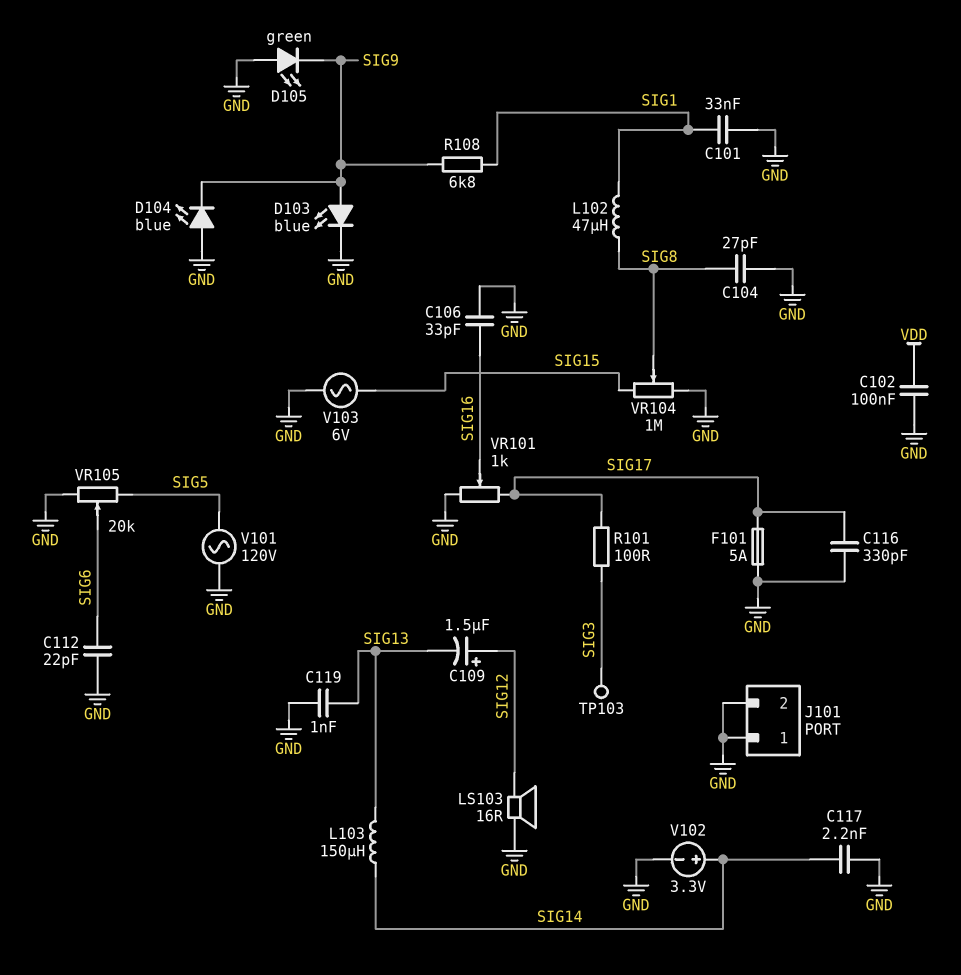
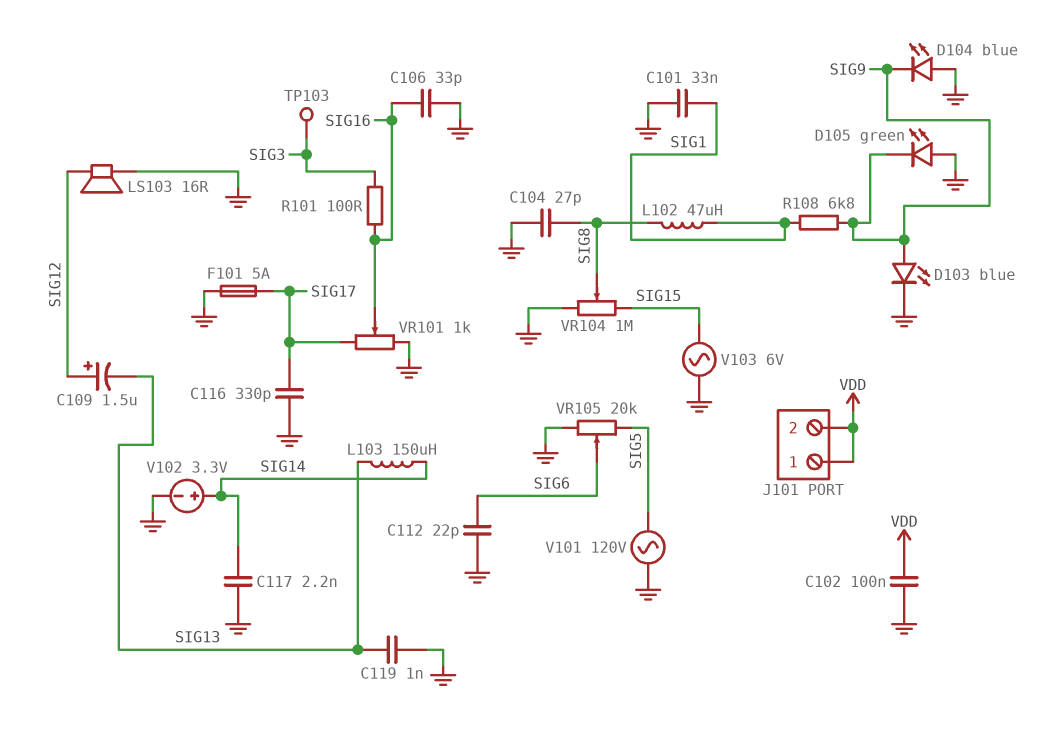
J101 pin 1: GND -> VDD
J101 pin 2: GND -> VDD
R101: 100 (SIG3, SIG17) -> 100 (SIG3, SIG16)

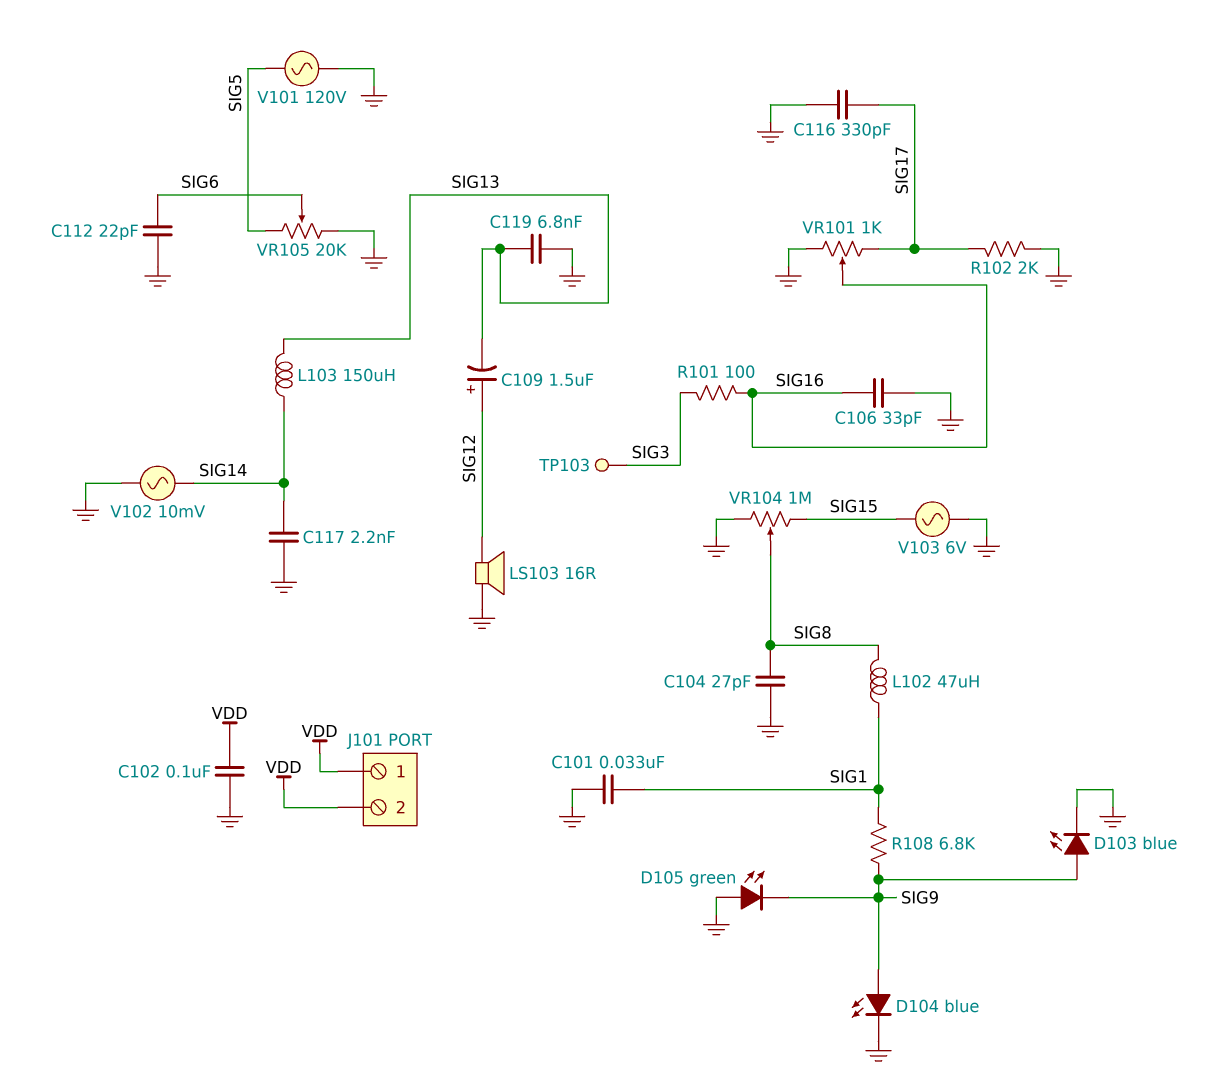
C119: 1nF (GND, SIG13) -> 6.8nF (GND, SIG13)
D104: LED blue (A GND, K SIG9) -> LED blue (A SIG9, K GND)
F101: 5A (GND, SIG17) -> none
R102: none -> 2k (GND, SIG17)
V102: 3.3V (plus SIG14, minus GND) -> AC 10mV (GND, SIG14)

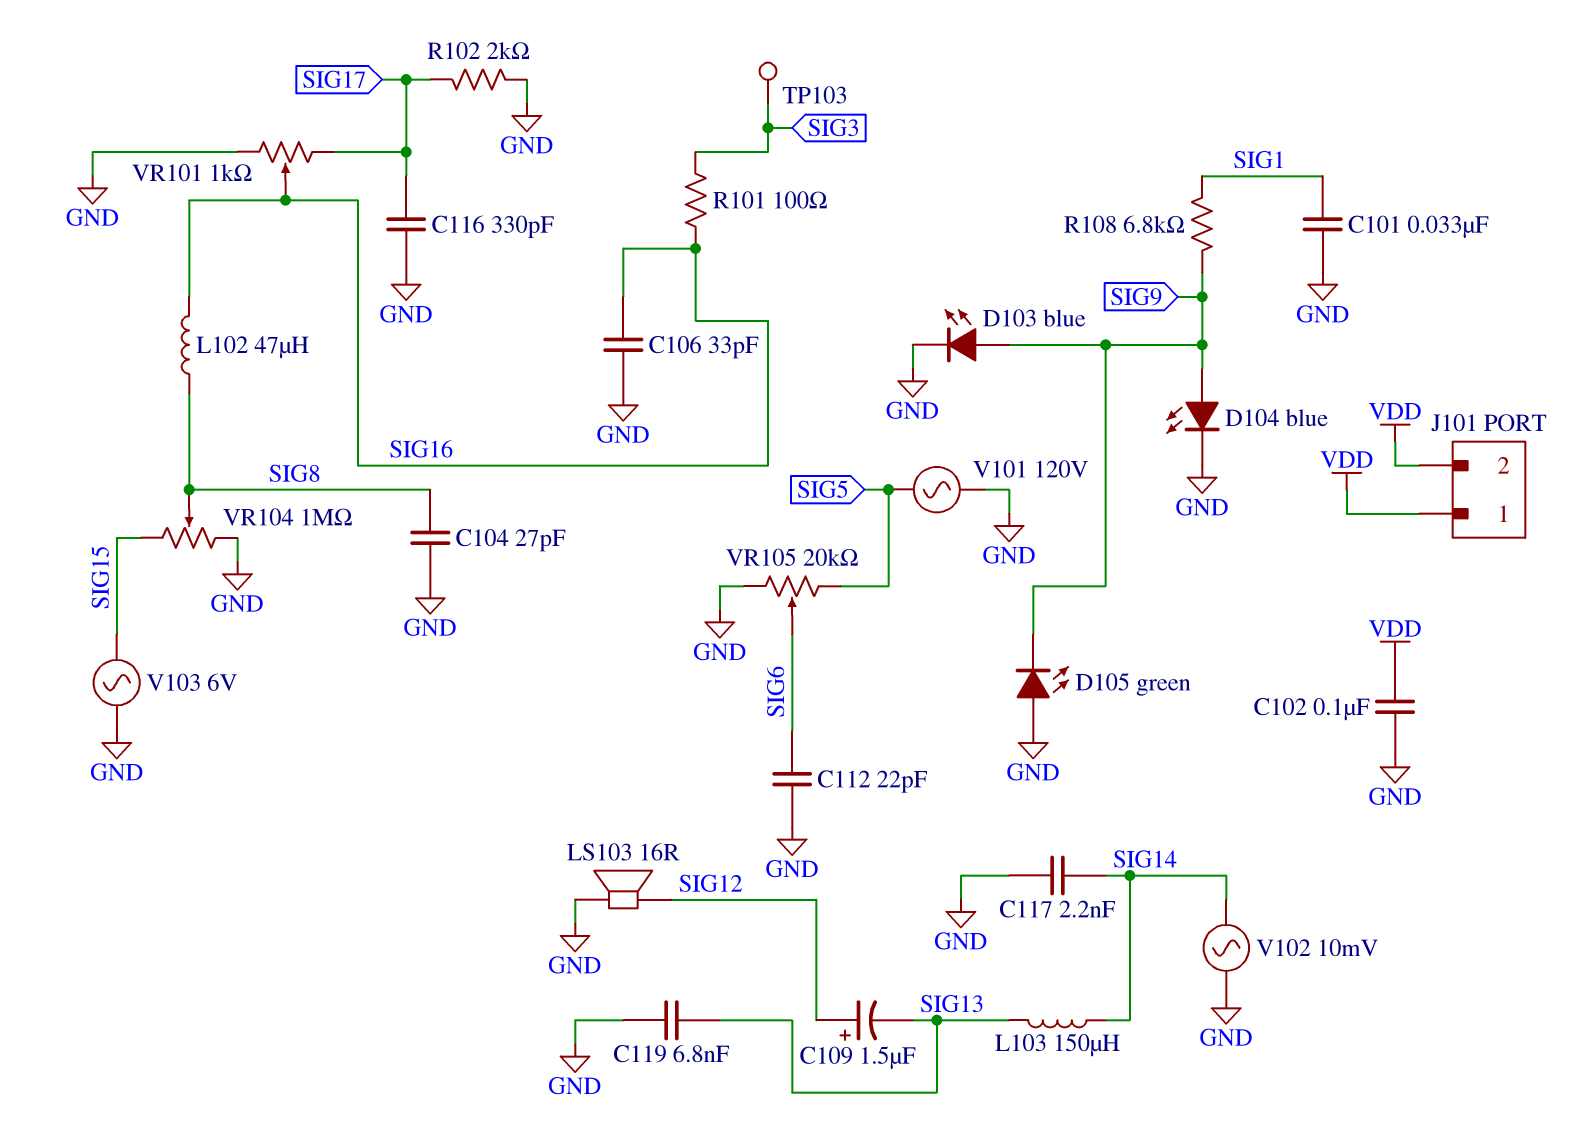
L102: 47uH (SIG1, SIG8) -> 47uH (SIG8, SIG16)

